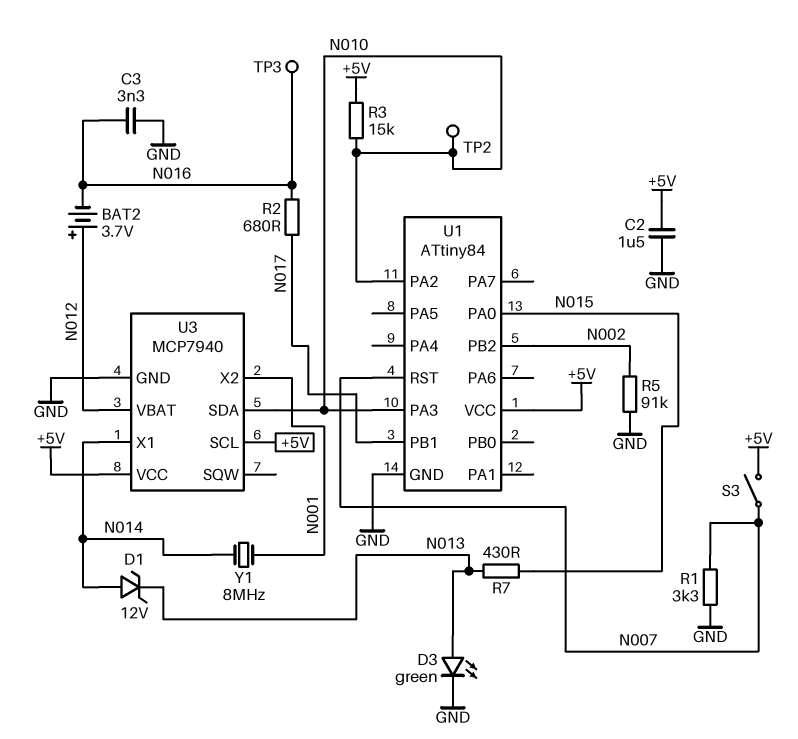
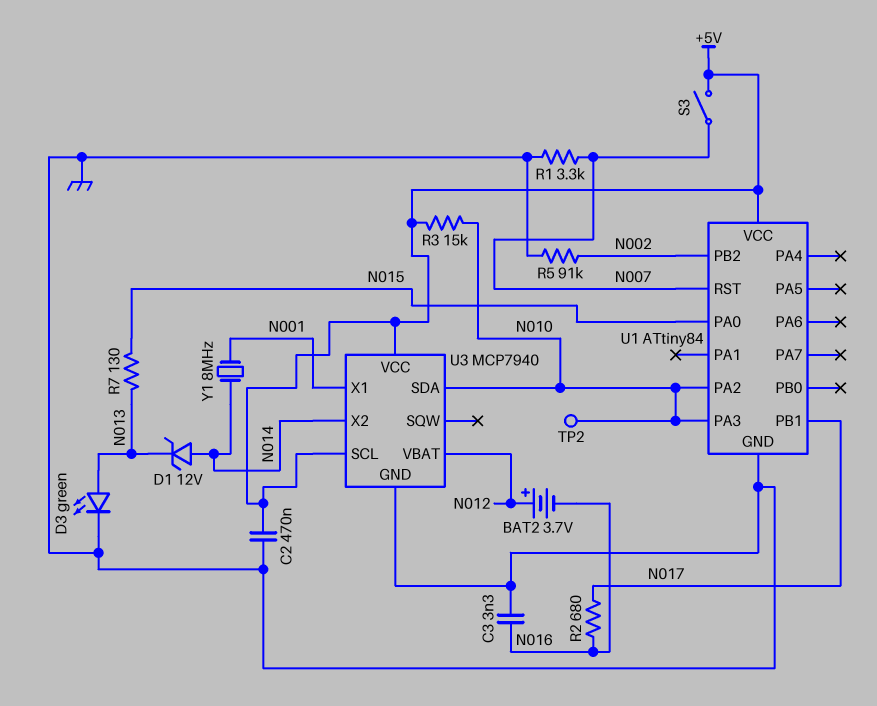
C2: 1.5uF (+5V, GND) -> 470nF (+5V, GND)
R7: 430 (N013, N015) -> 130 (N013, N015)
TP3: test point (N016) -> none
U3 pin X1: N014 -> N001
U3 pin X2: N001 -> N014

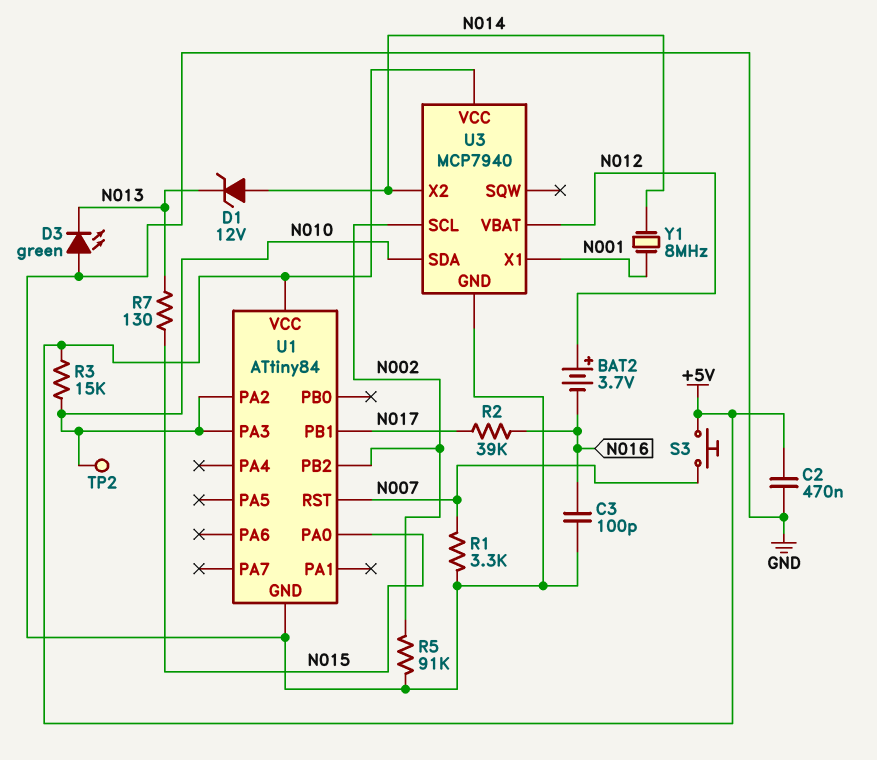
C3: 3.3nF (GND, N016) -> 100pF (GND, N016)
D3: LED green (A N013, K GND) -> LED green (A GND, K N013)
R2: 680 (N016, N017) -> 39k (N016, N017)
S3: switch (+5V, N007) -> button (+5V, N007)
U3 pin SCL: +5V -> N002

